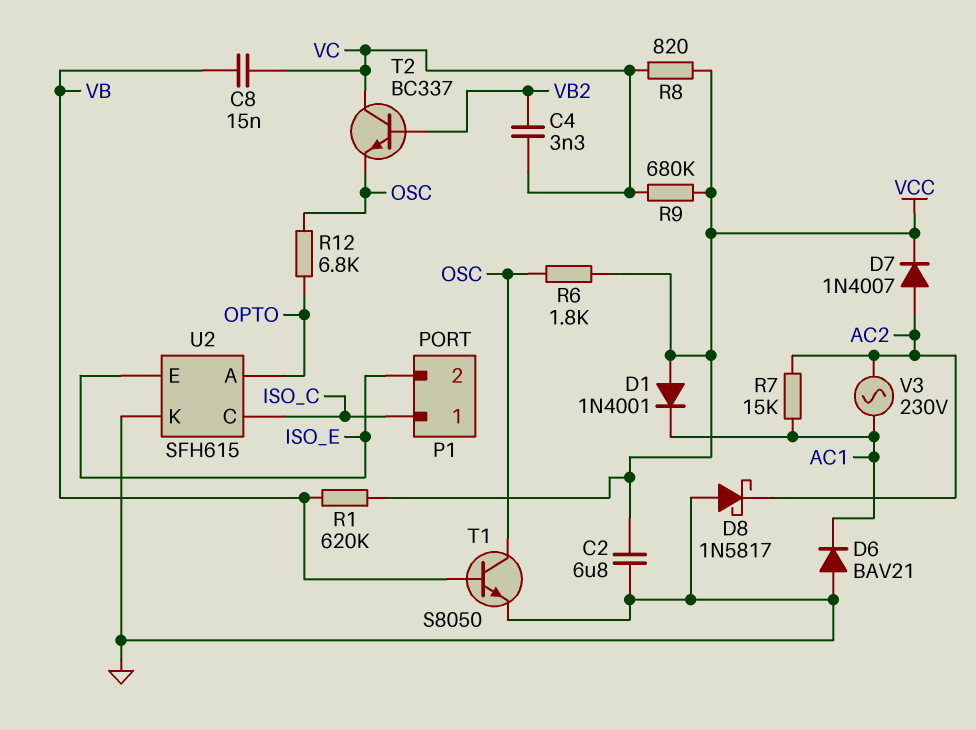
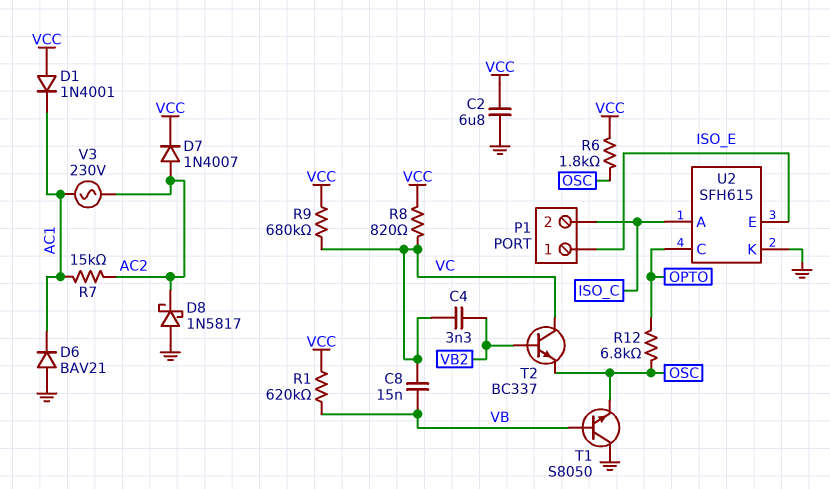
P1 pin 1: ISO_C -> ISO_E
P1 pin 2: ISO_E -> ISO_C
T1: NPN S8050 (B VB, C OSC, E GND) -> NPN S8050 (B VB, C GND, E OSC)
U2 pin A: OPTO -> ISO_C
U2 pin C: ISO_C -> OPTO

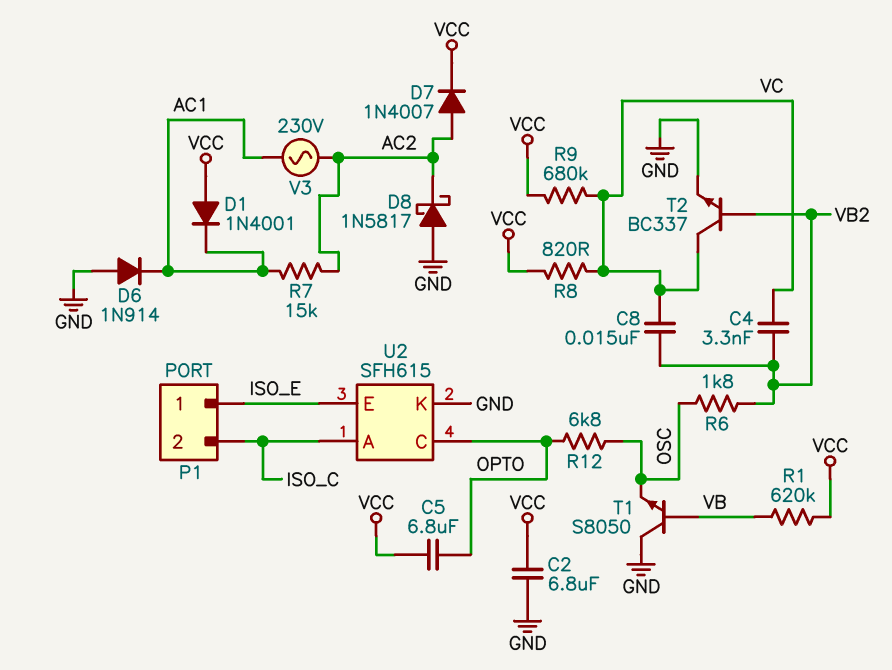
C5: none -> 6.8uF (OPTO, VCC)
C8: 15nF (VB, VC) -> 15nF (VB2, VC)
D6: diode BAV21 (A GND, K AC1) -> diode 1N914 (A GND, K AC1)
R6: 1.8k (OSC, VCC) -> 1.8k (OSC, VB2)
T2: NPN BC337 (B VB2, C VC, E OSC) -> NPN BC337 (B VB2, C VC, E GND)

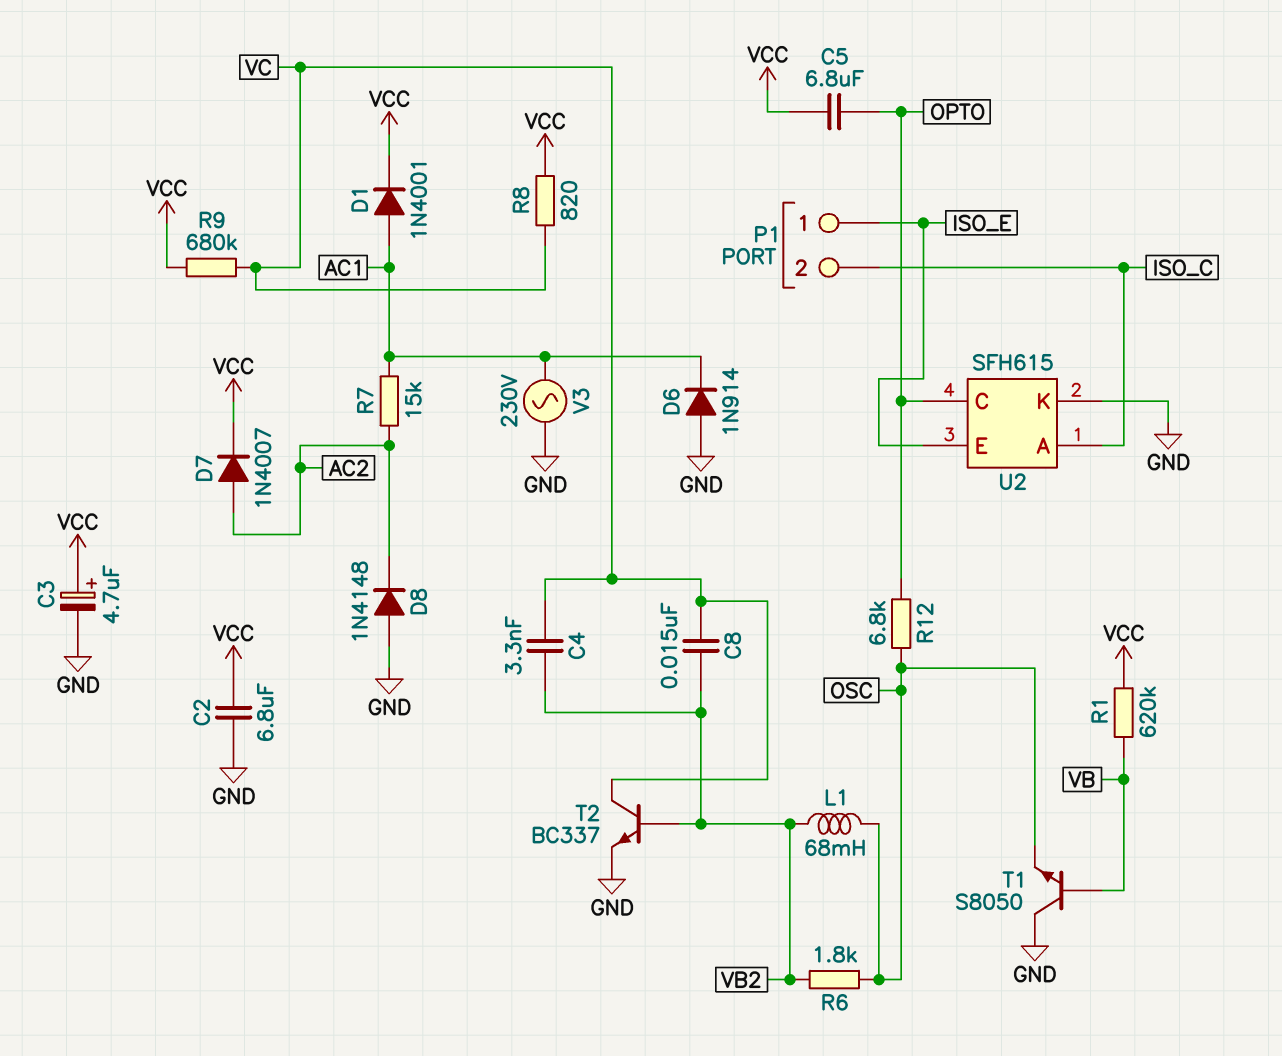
C3: none -> 4.7uF (plus VCC, minus GND)
D1: diode 1N4001 (A VCC, K AC1) -> diode 1N4001 (A AC1, K VCC)
D8: schottky 1N5817 (A GND, K AC2) -> diode 1N4148 (A GND, K AC2)
L1: none -> 68mH (OSC, VB2)
V3: AC 230V (AC1, AC2) -> AC 230V (AC1, GND)

